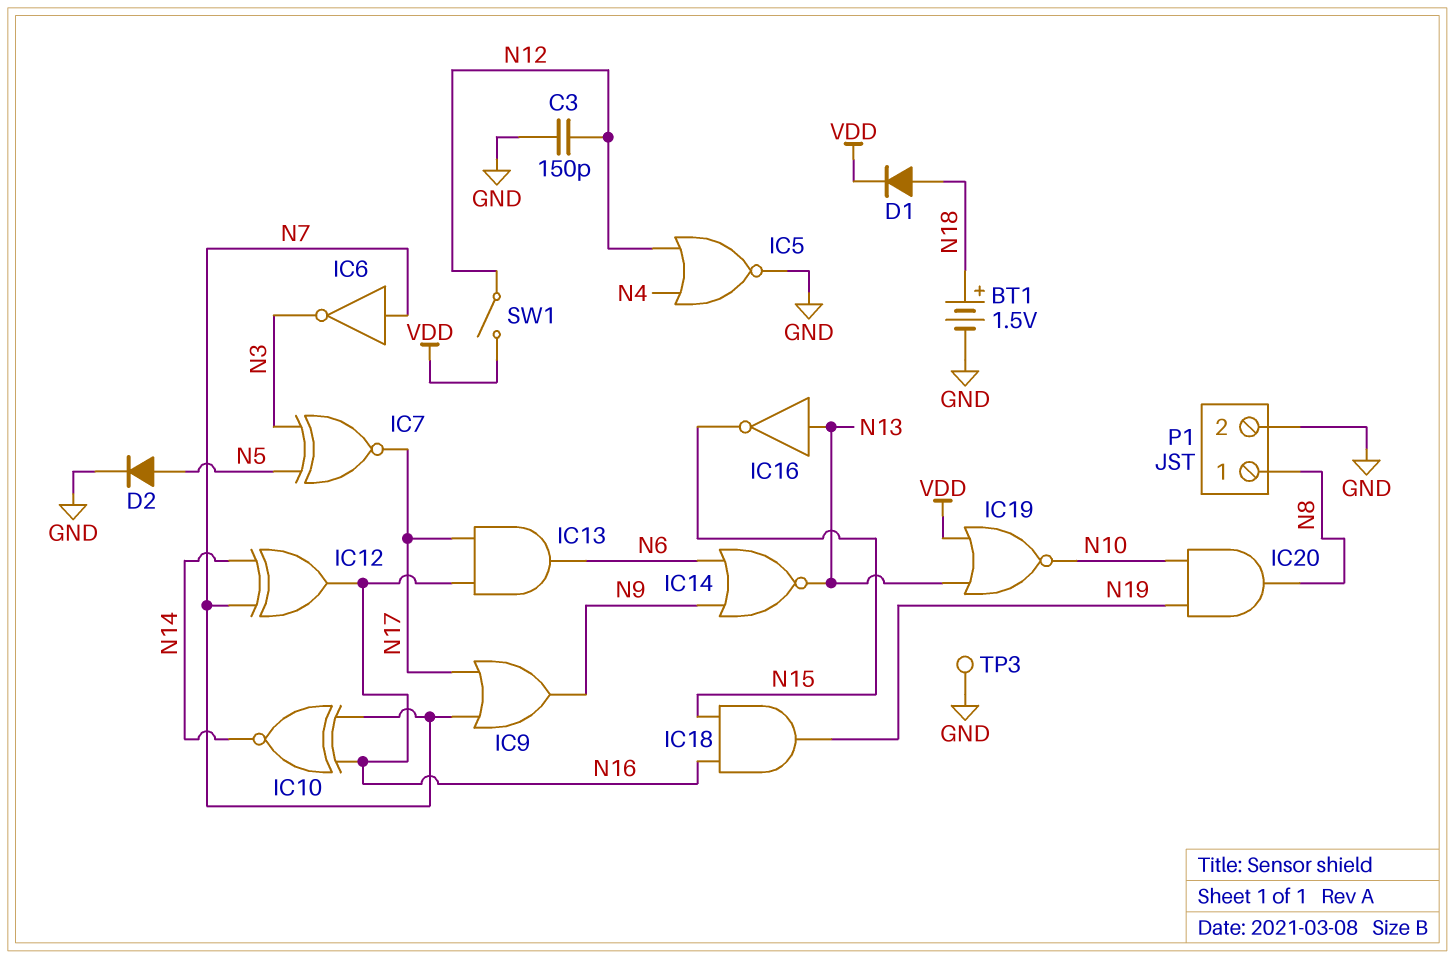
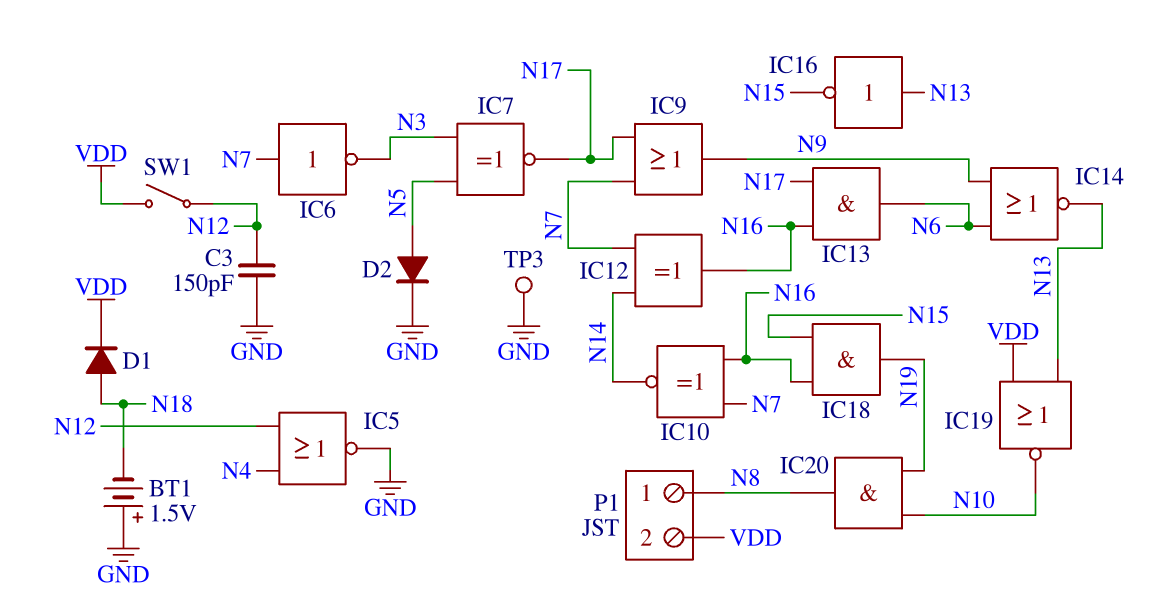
BT1: 1.5V (plus N18, minus GND) -> 1.5V (plus GND, minus N18)
P1 pin 2: GND -> VDD

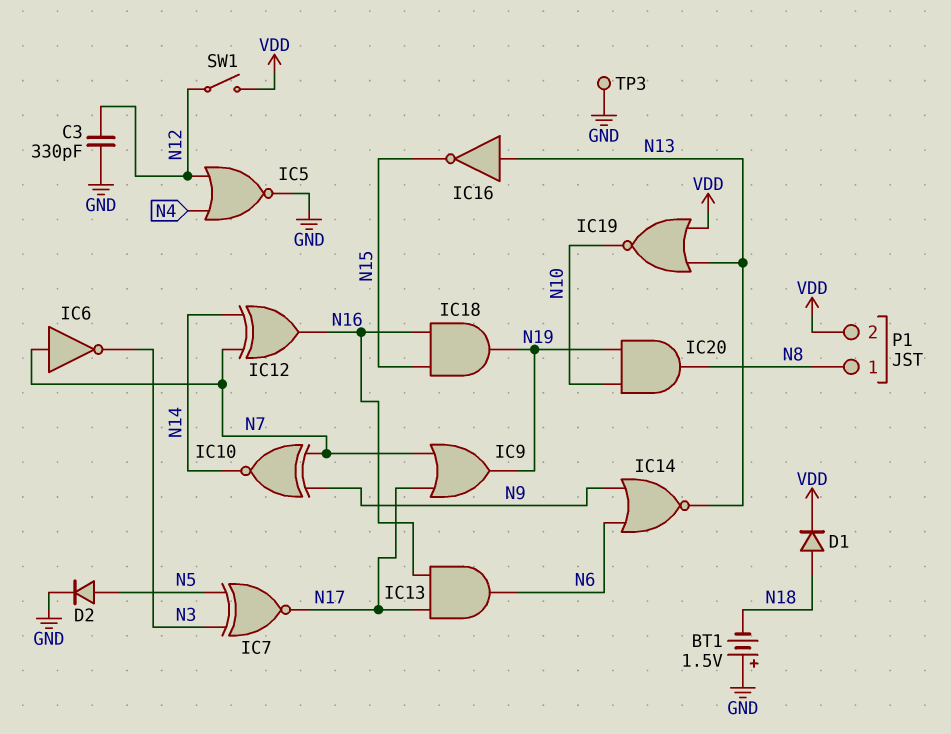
C3: 150pF (GND, N12) -> 330pF (GND, N12)
IC9: OR (in N7, in N17, out N9) -> OR (in N7, in N17, out N19)
IC10: XNOR (in N7, in N16, out N14) -> XNOR (in N7, in N9, out N14)

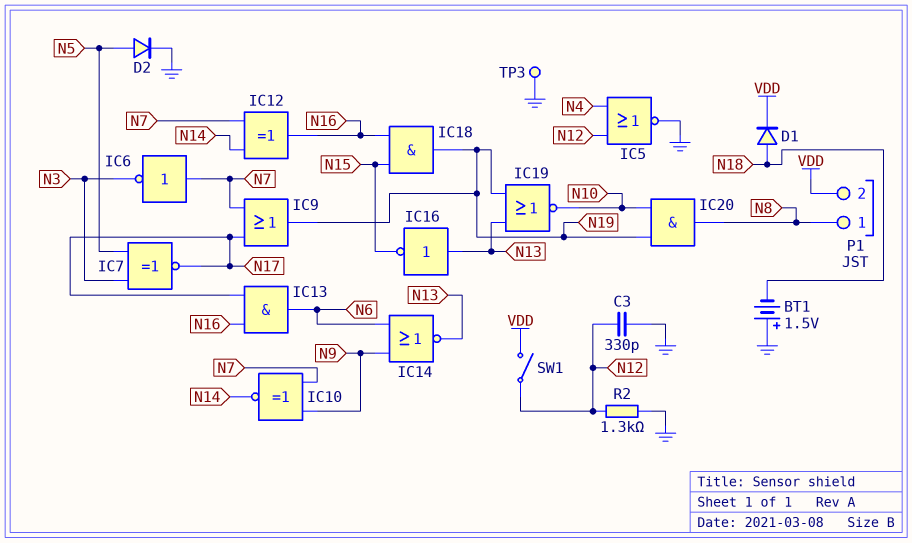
IC19: NOR (in N13, in VDD, out N10) -> NOR (in N13, in N19, out N10)
R2: none -> 1.3k (GND, N12)

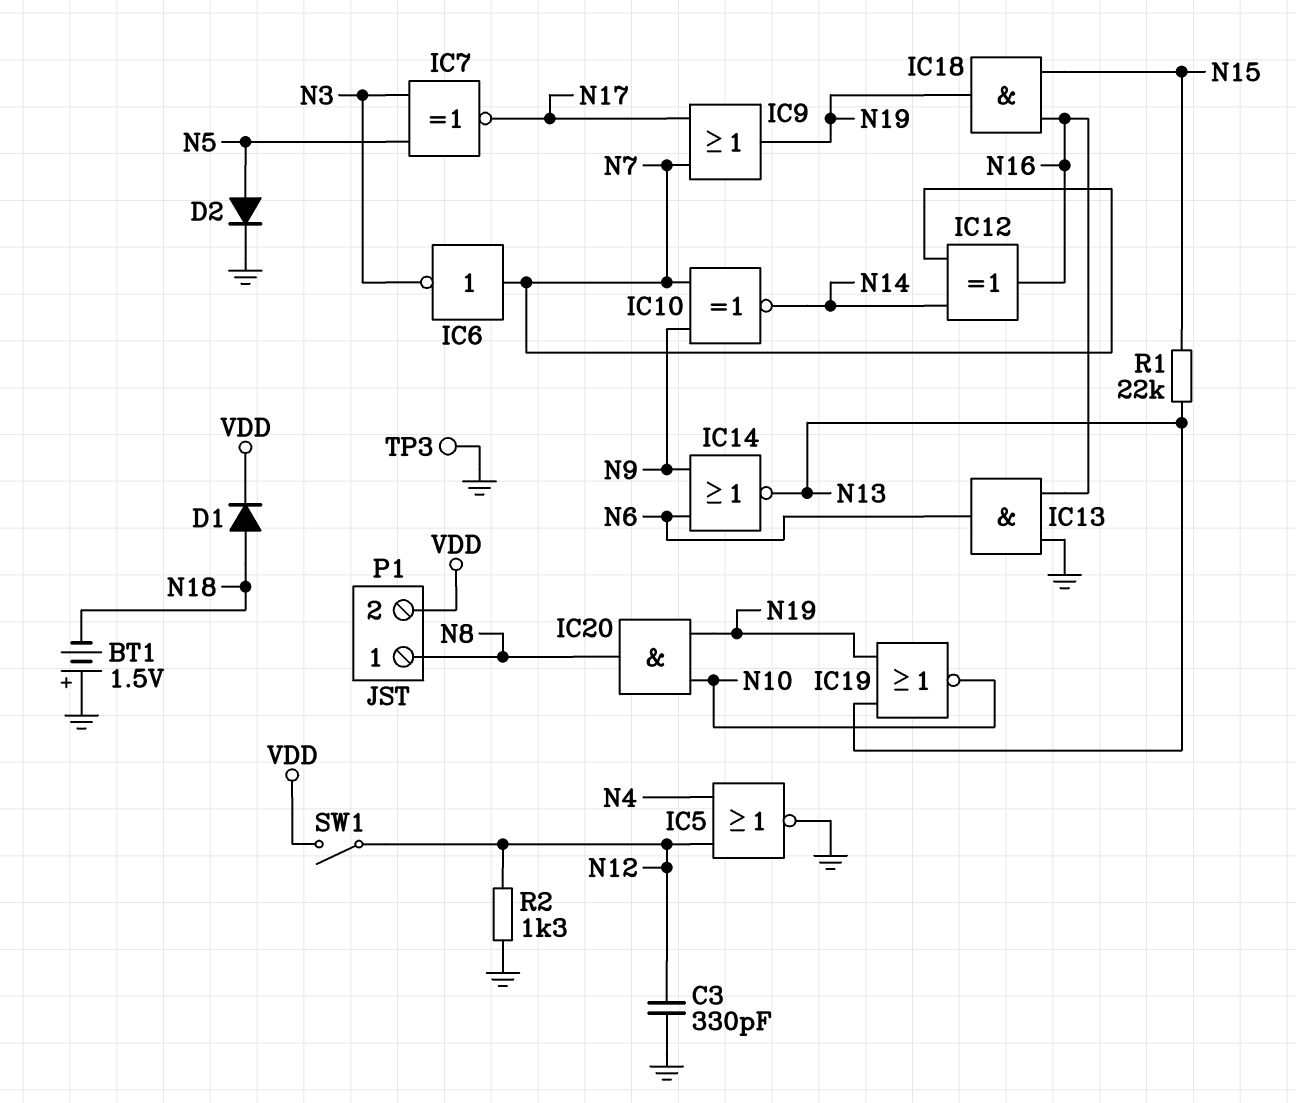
IC13: AND (in N16, in N17, out N6) -> AND (in GND, in N16, out N6)
IC16: NOT (in N13, out N15) -> none
R1: none -> 22k (N13, N15)

